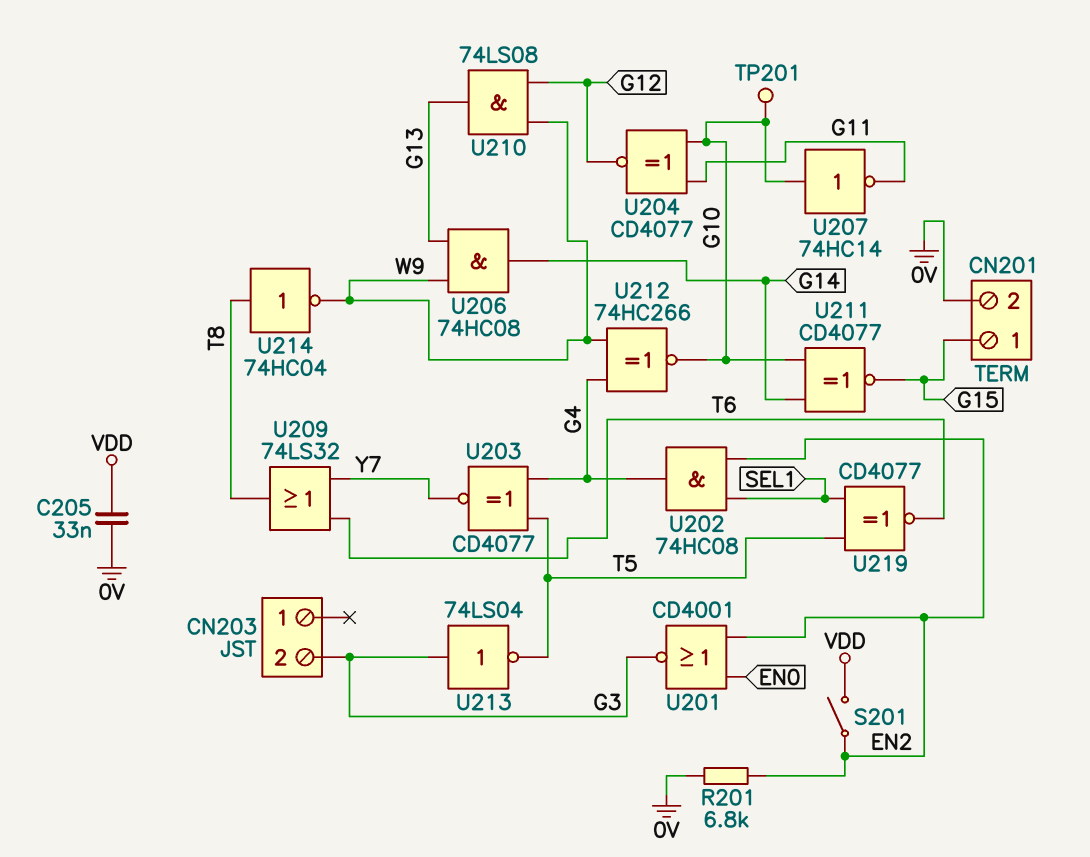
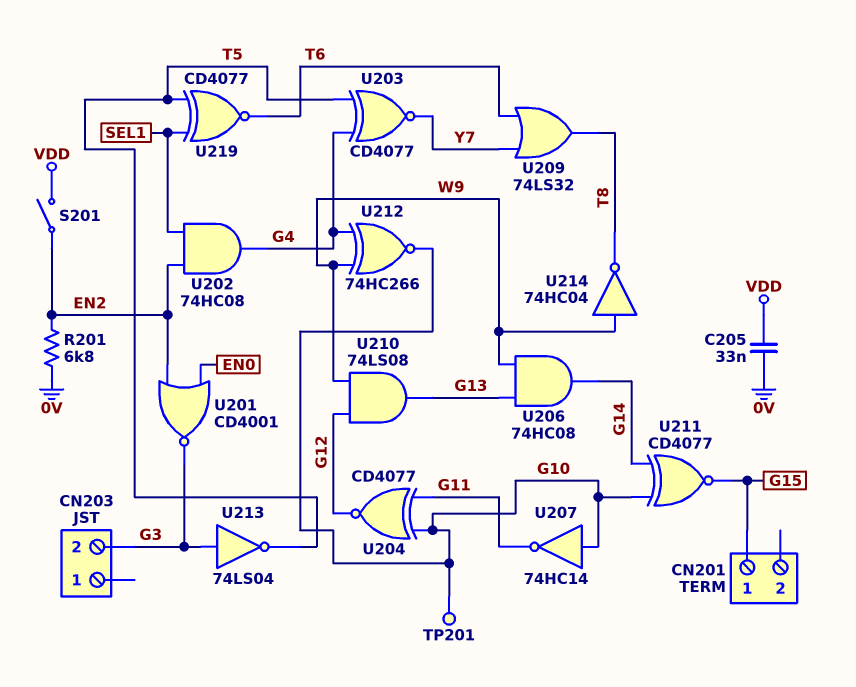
CN201 pin 2: 0V -> none
U214: NOT 74HC04 (in T8, out W9) -> NOT 74HC04 (in W9, out T8)

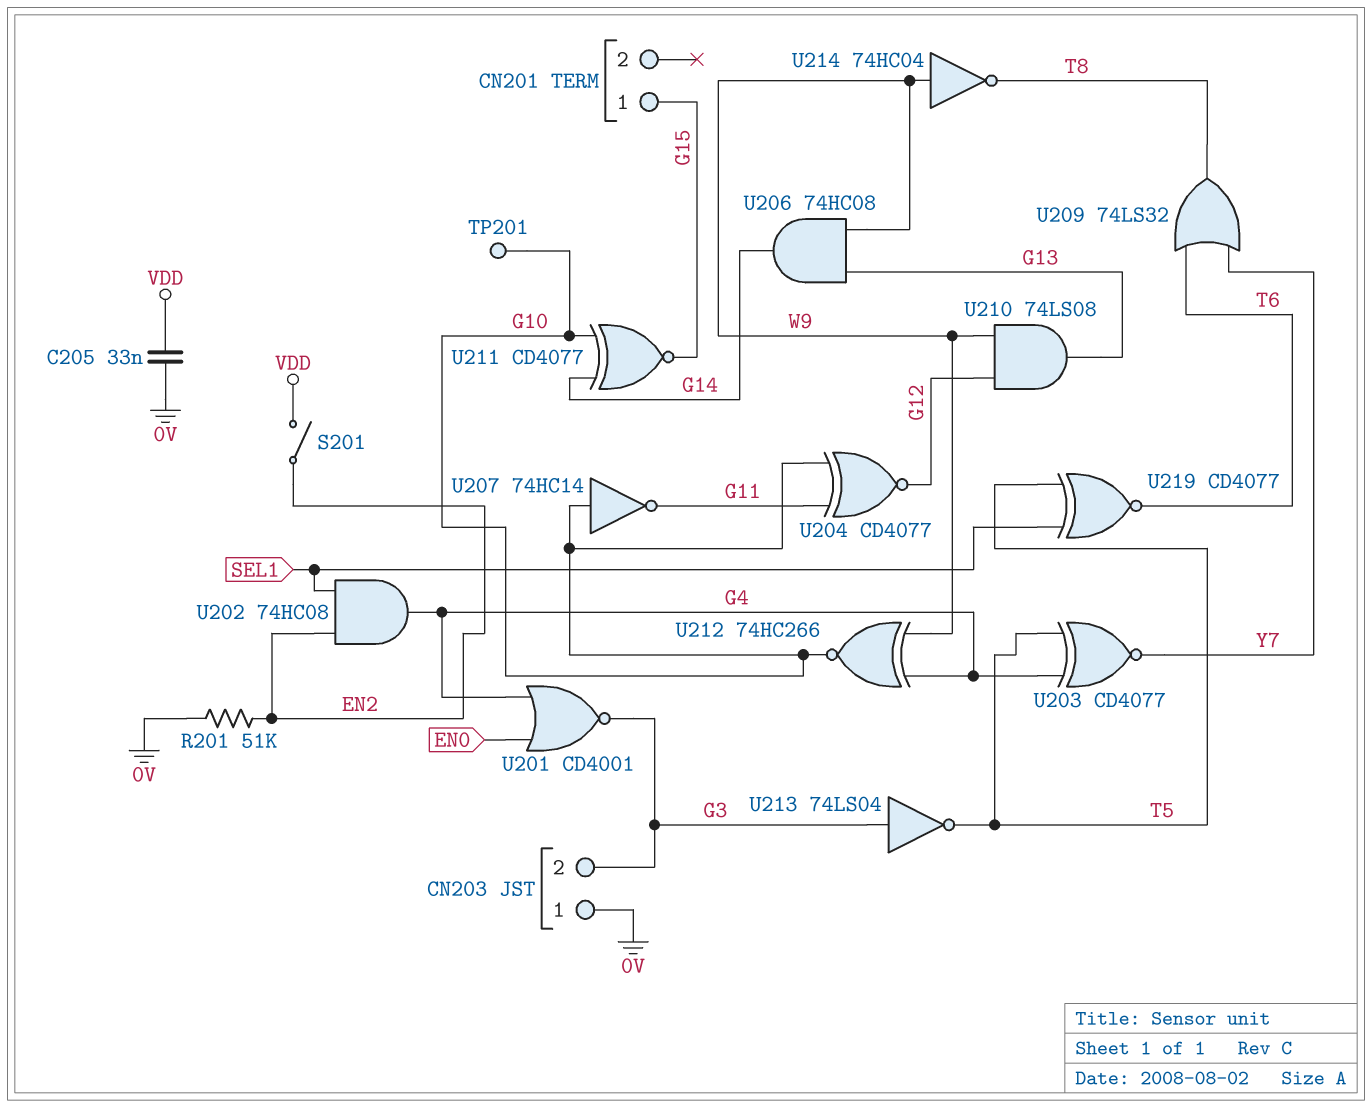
CN203 pin 1: none -> 0V
R201: 6.8k (0V, EN2) -> 51k (0V, EN2)
U201: NOR CD4001 (in EN0, in EN2, out G3) -> NOR CD4001 (in EN0, in G4, out G3)

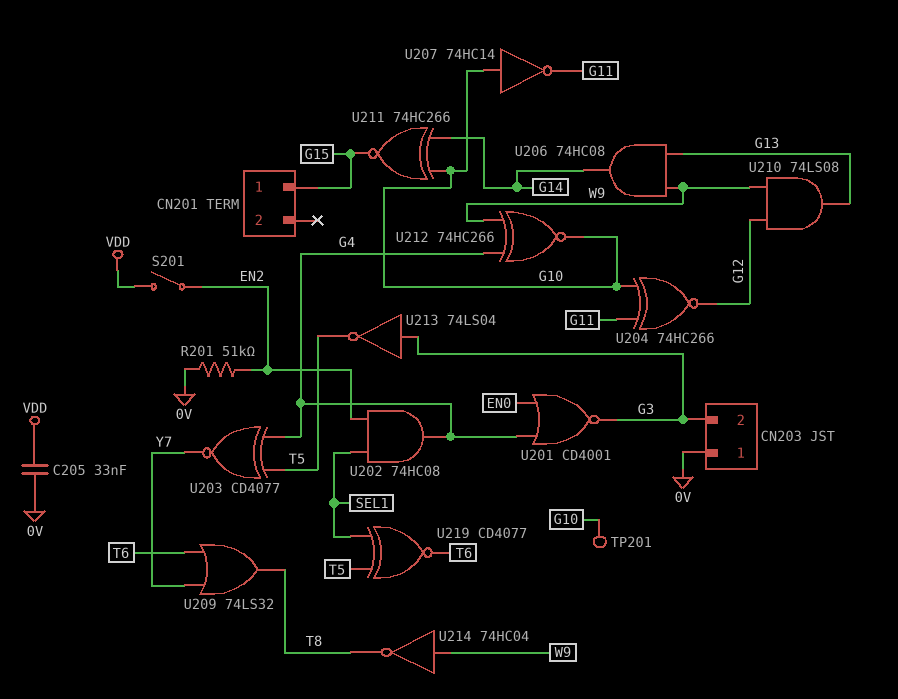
U204: XNOR CD4077 (in G10, in G11, out G12) -> XNOR 74HC266 (in G10, in G11, out G12)
U211: XNOR CD4077 (in G10, in G14, out G15) -> XNOR 74HC266 (in G10, in G14, out G15)

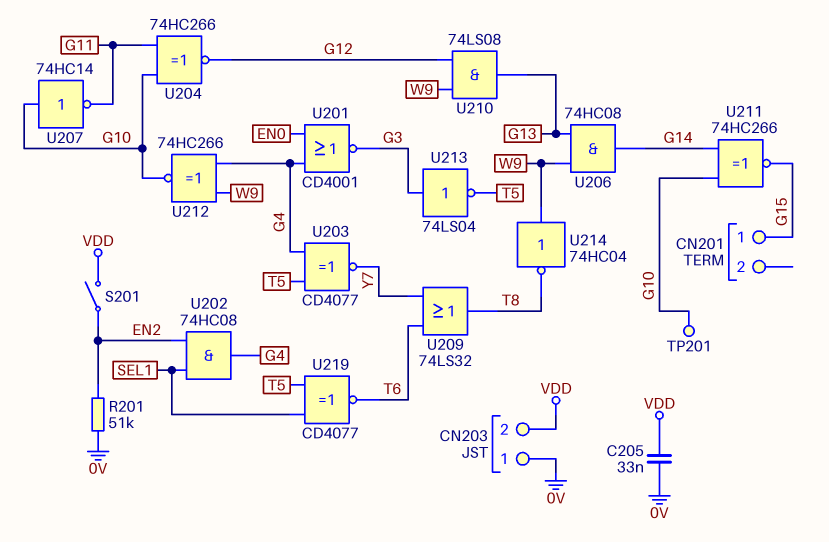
CN203 pin 2: G3 -> VDD

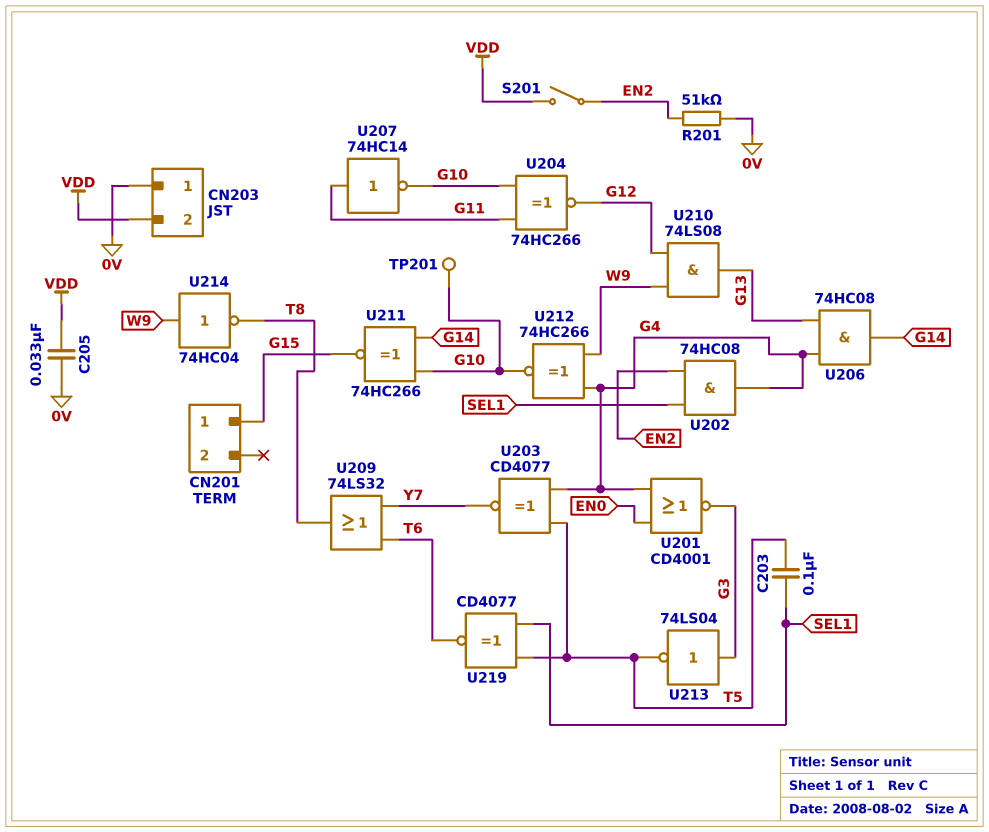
C203: none -> 100nF (SEL1, T5)
U206: AND 74HC08 (in G13, in W9, out G14) -> AND 74HC08 (in G4, in G13, out G14)
U207: NOT 74HC14 (in G10, out G11) -> NOT 74HC14 (in G11, out G10)

